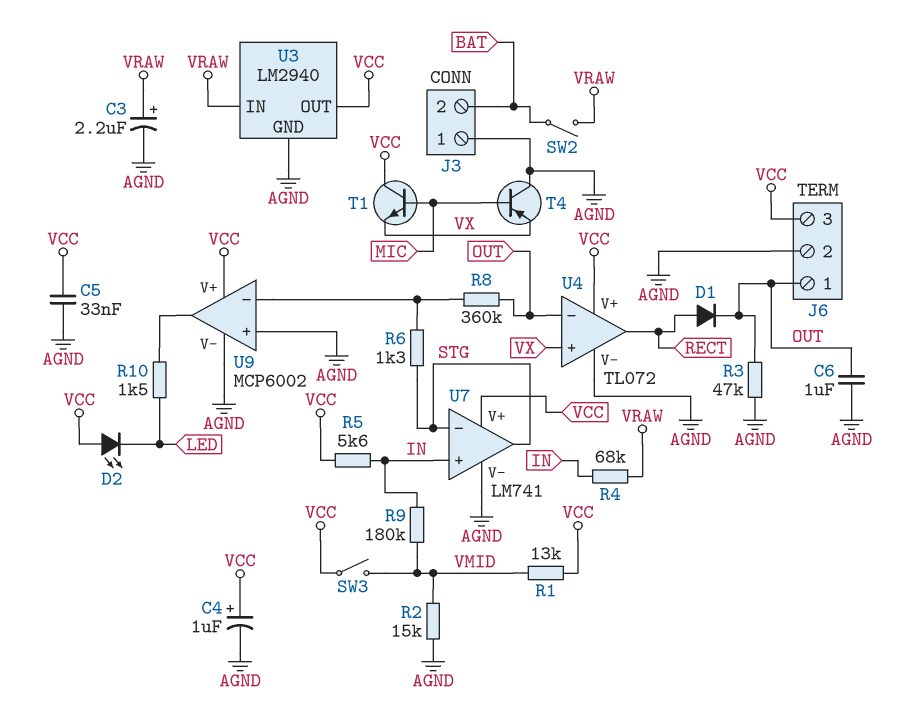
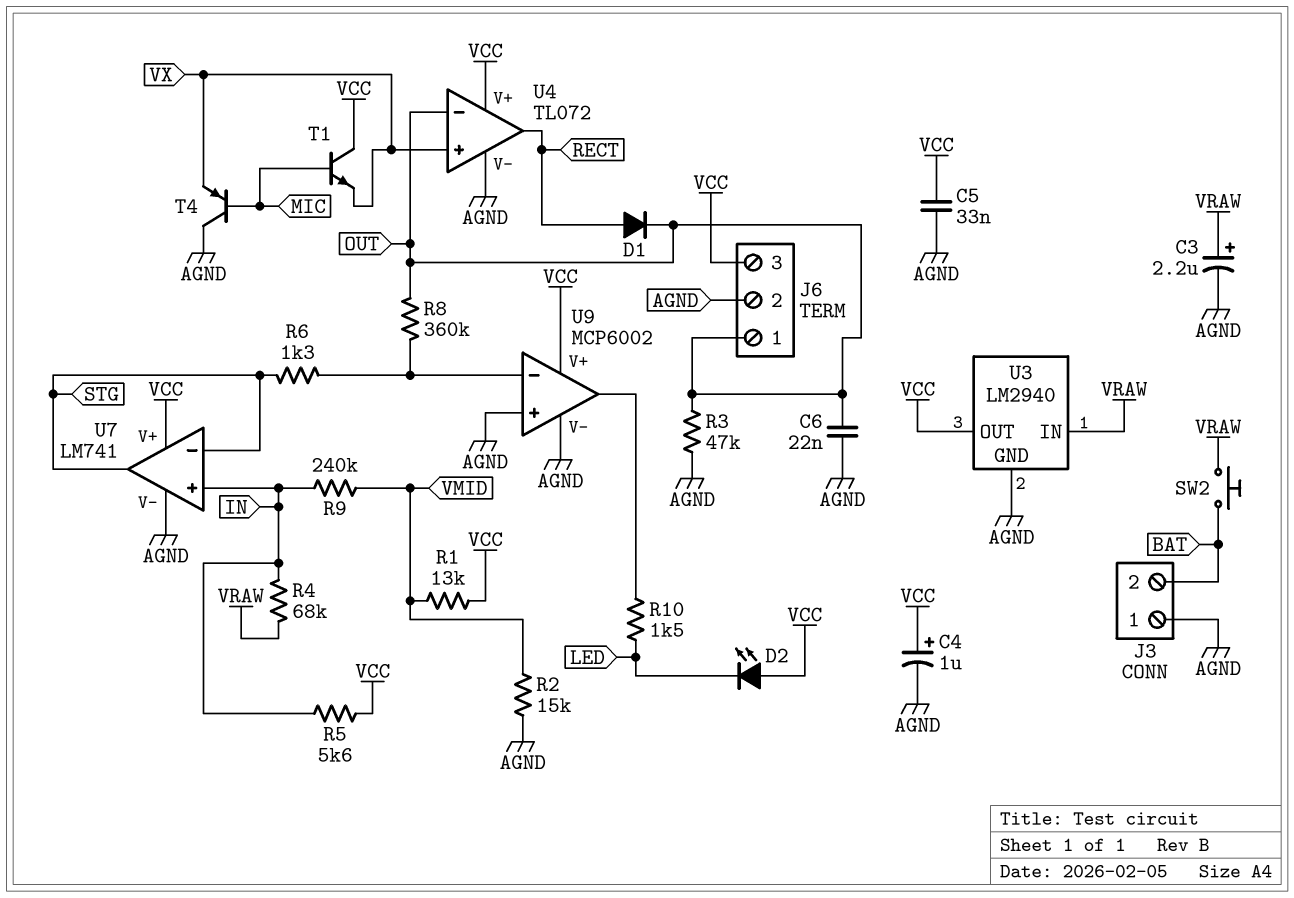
C6: 1uF (AGND, OUT) -> 22nF (AGND, OUT)
R9: 180k (IN, VMID) -> 240k (IN, VMID)
SW2: switch (BAT, VRAW) -> button (BAT, VRAW)
SW3: switch (VCC, VMID) -> none

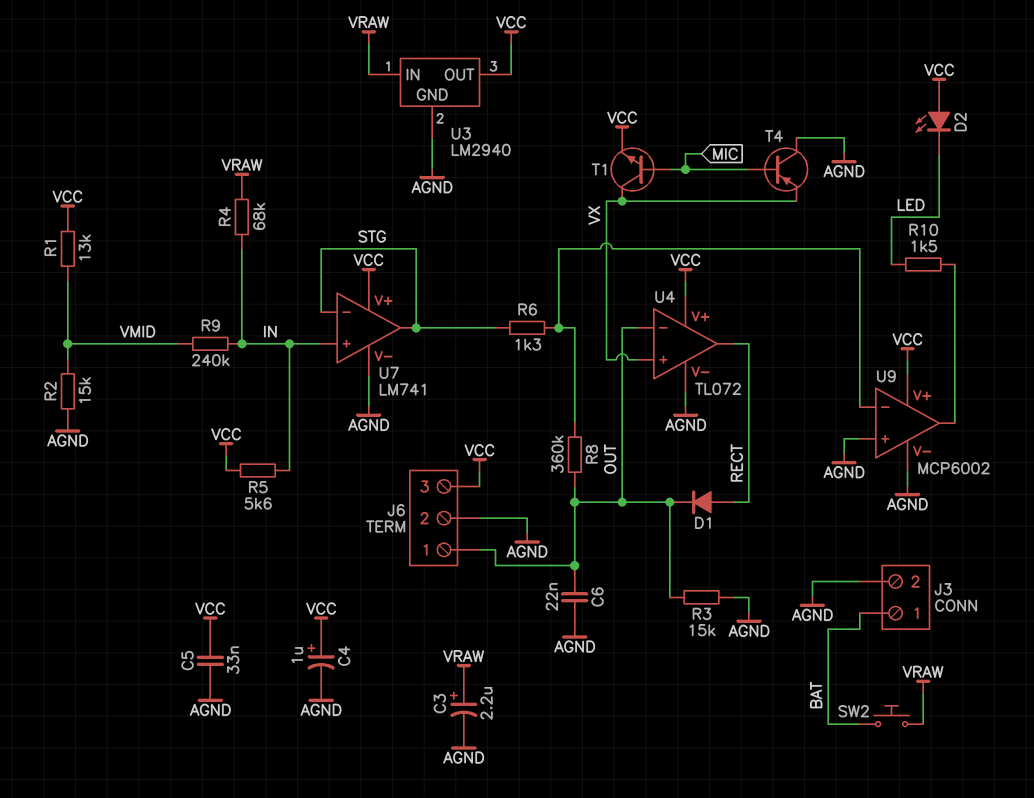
J3 pin 1: AGND -> BAT
J3 pin 2: BAT -> AGND
R3: 47k (AGND, OUT) -> 15k (AGND, OUT)
T1: NPN (B MIC, C VCC, E VX) -> NPN (B MIC, C VX, E VCC)

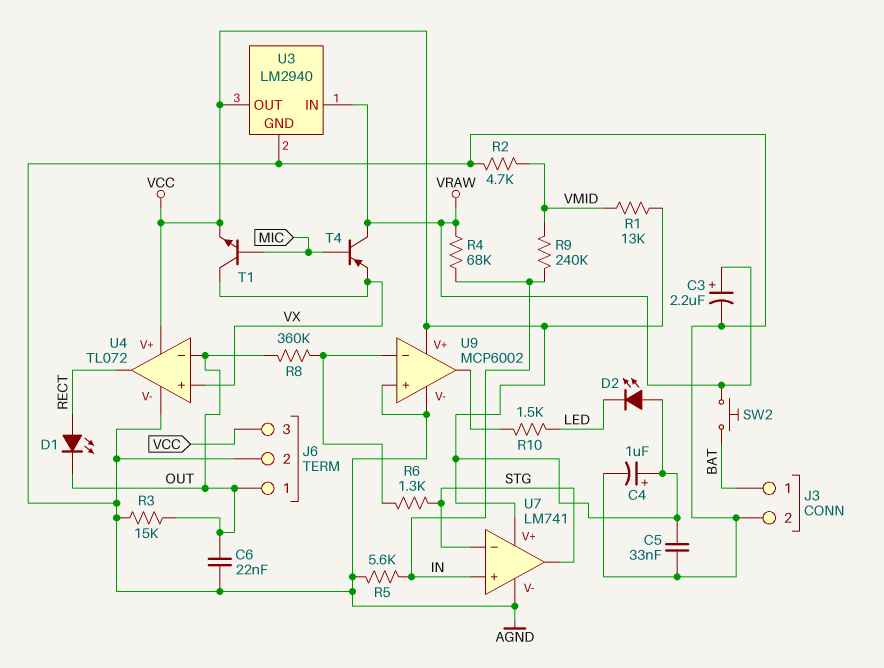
D1: diode (A RECT, K OUT) -> LED (A RECT, K OUT)
R2: 15k (AGND, VMID) -> 4.7k (AGND, VMID)
R5: 5.6k (IN, VCC) -> 5.6k (AGND, IN)
T4: PNP (B MIC, C AGND, E VX) -> PNP (B MIC, C VRAW, E VX)

